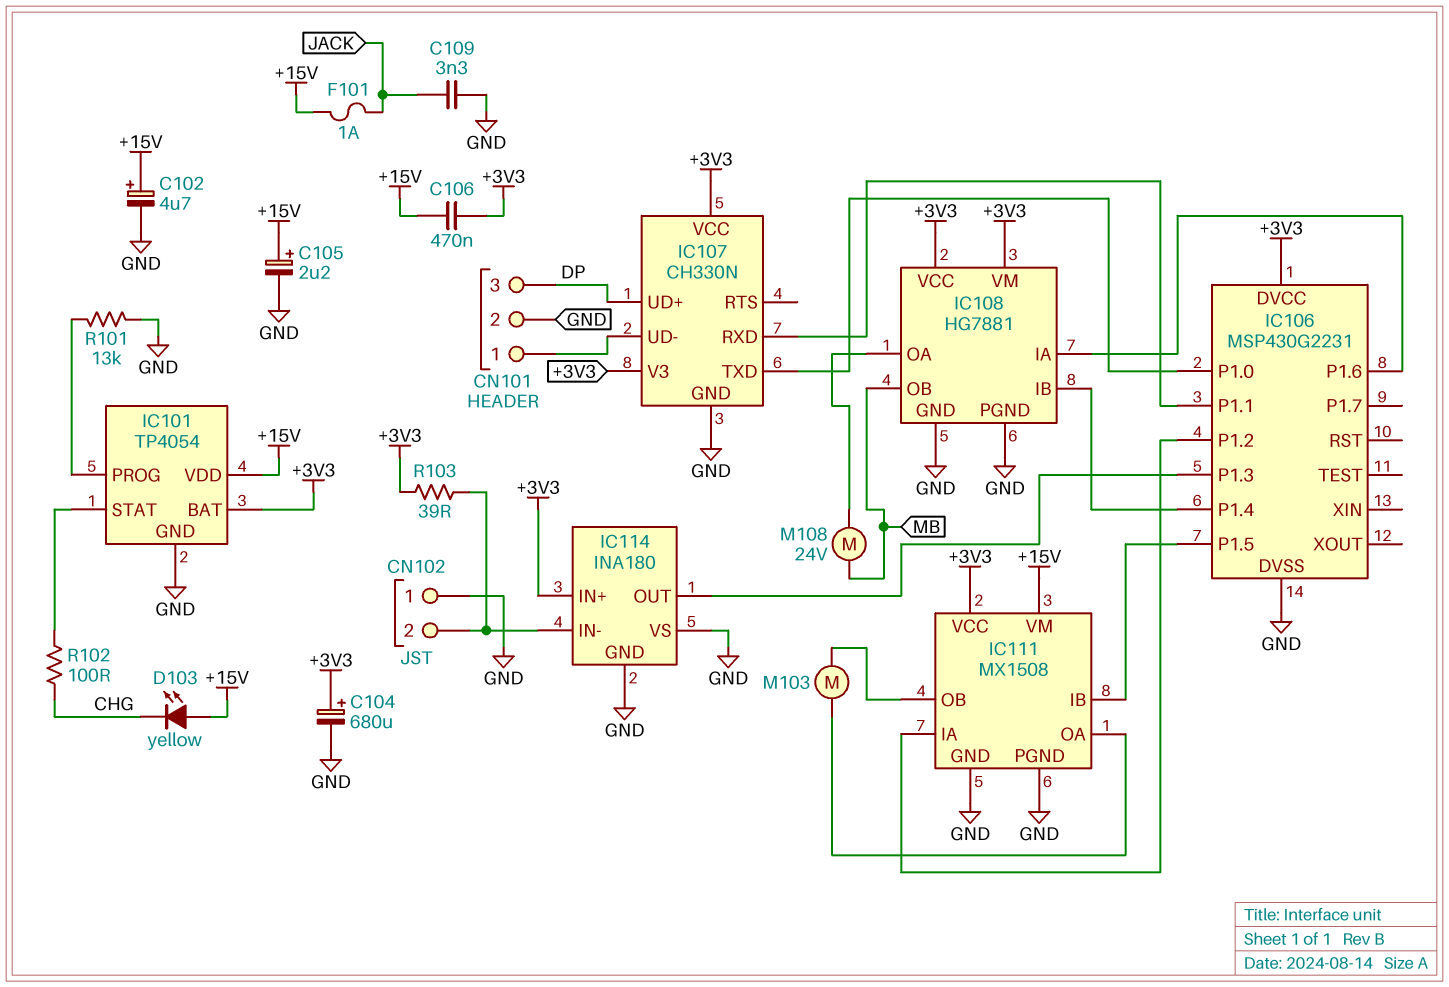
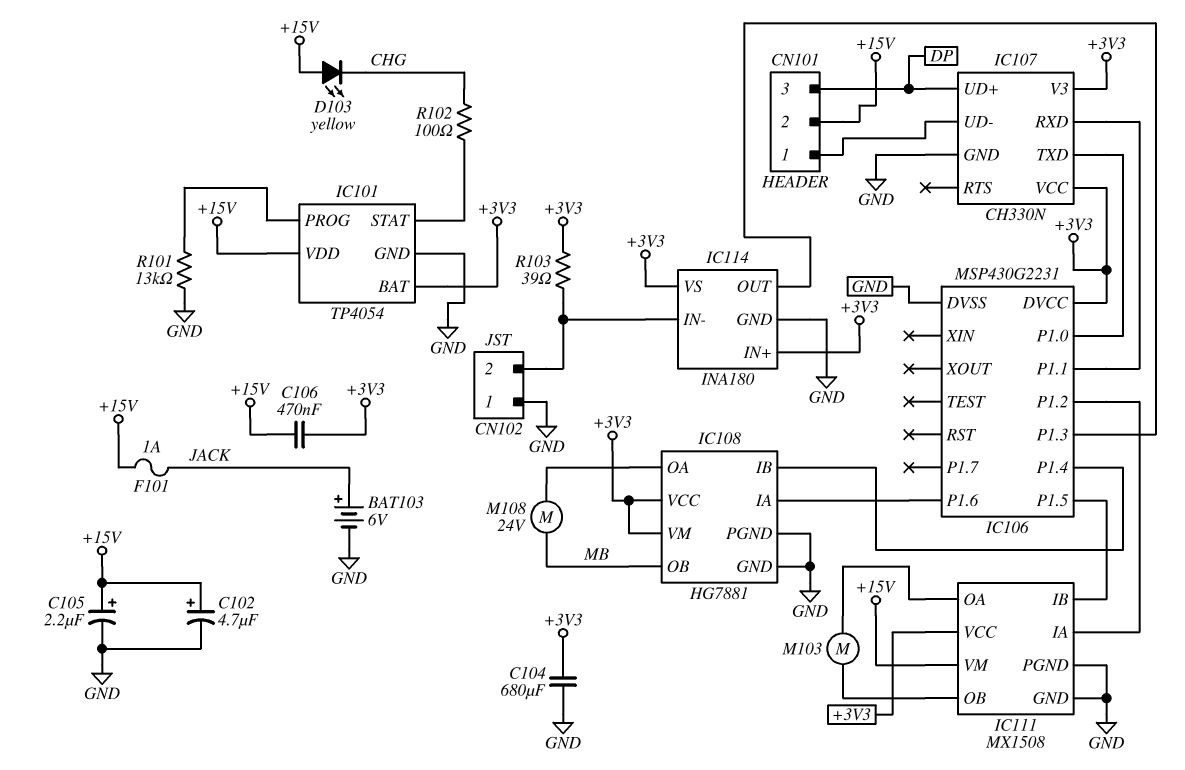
BAT103: none -> 6V (plus JACK, minus GND)
C104: 680uF (plus +3V3, minus GND) -> 680uF (+3V3, GND)
C109: 3.3nF (GND, JACK) -> none
CN101 pin 2: GND -> +15V
IC114 pin VS: GND -> +3V3

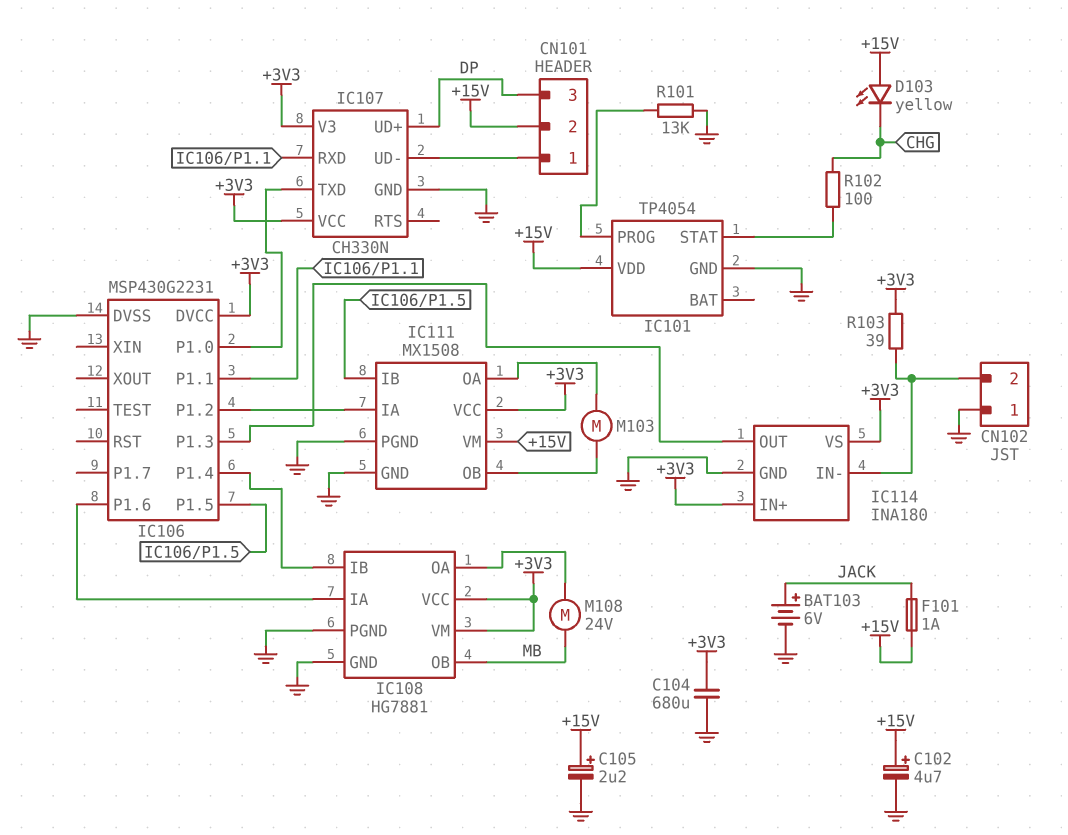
C106: 470nF (+3V3, +15V) -> none
IC101 pin BAT: +3V3 -> none

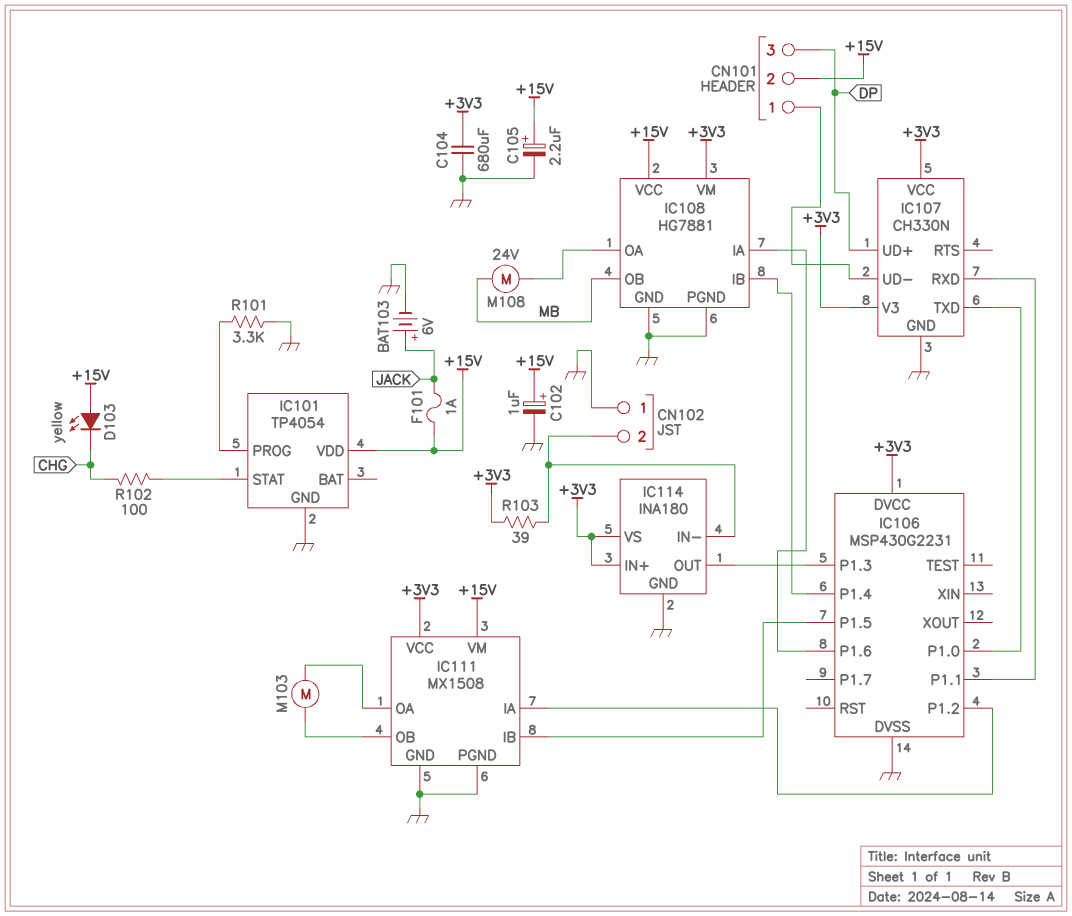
C102: 4.7uF (plus +15V, minus GND) -> 1uF (plus +15V, minus GND)
IC108 pin VCC: +3V3 -> +15V
R101: 13k (GND, IC101/PROG) -> 3.3k (GND, IC101/PROG)

